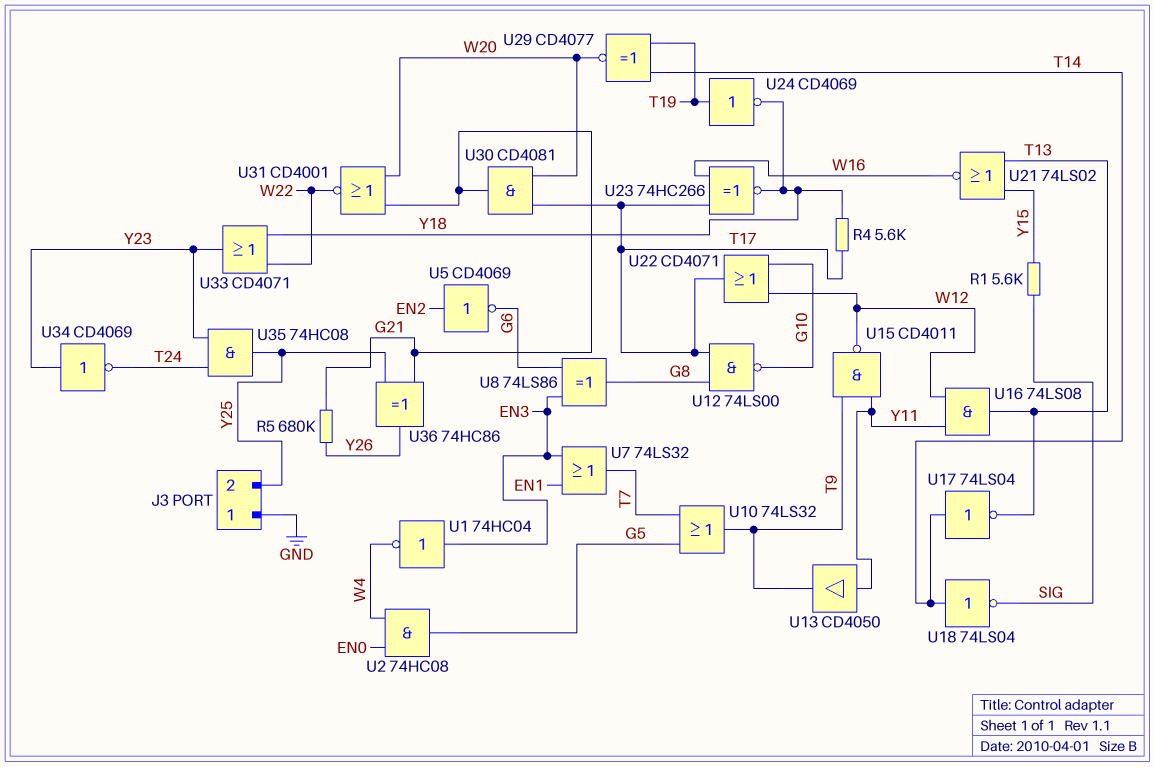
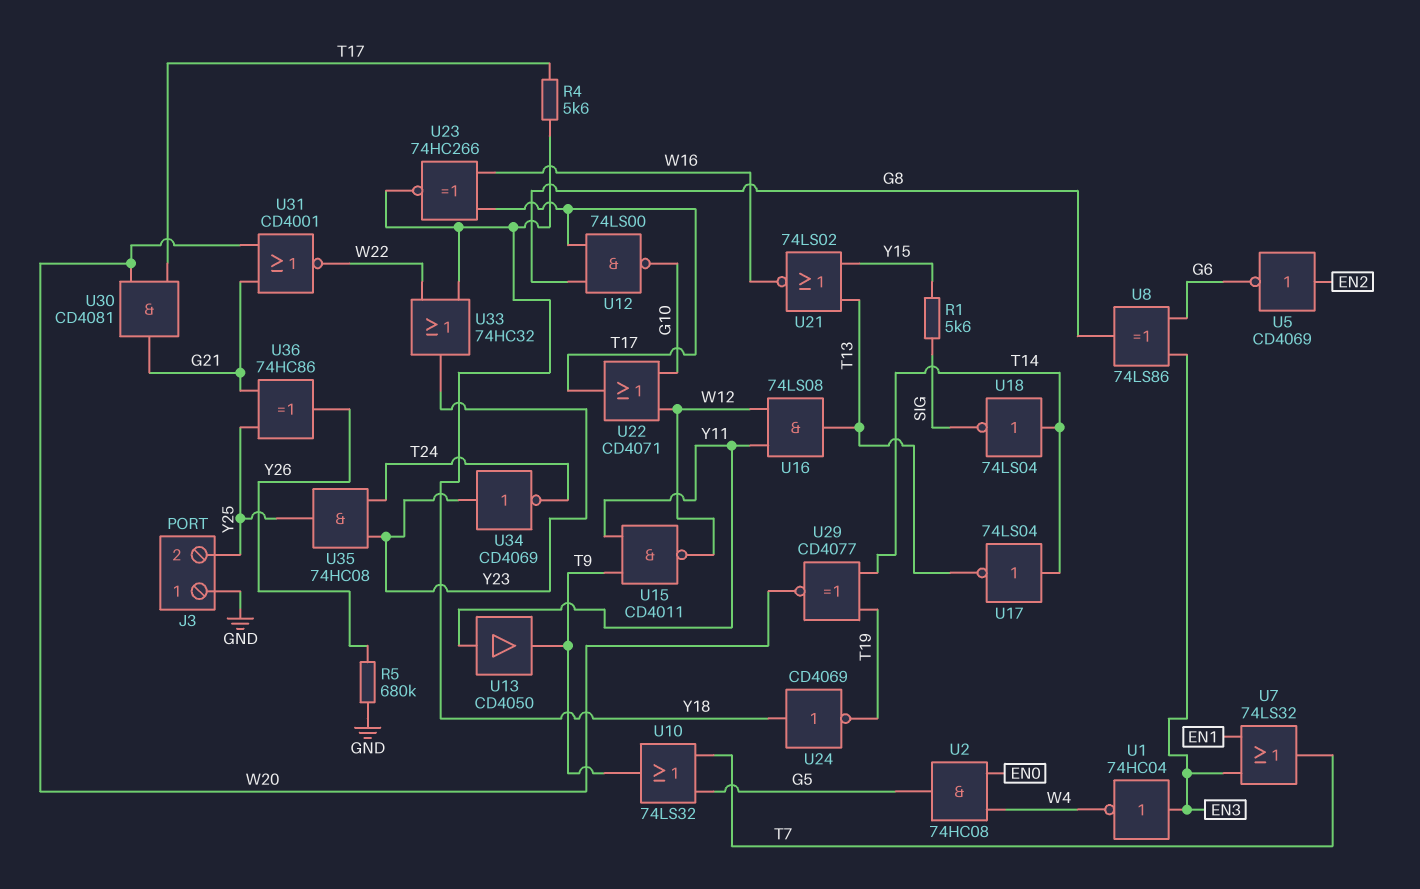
R5: 680k (G21, Y26) -> 680k (GND, Y26)
U24: NOT CD4069 (in T19, out Y18) -> NOT CD4069 (in Y18, out T19)
U33: OR CD4071 (in W22, in Y18, out Y23) -> OR 74HC32 (in W22, in Y18, out Y23)

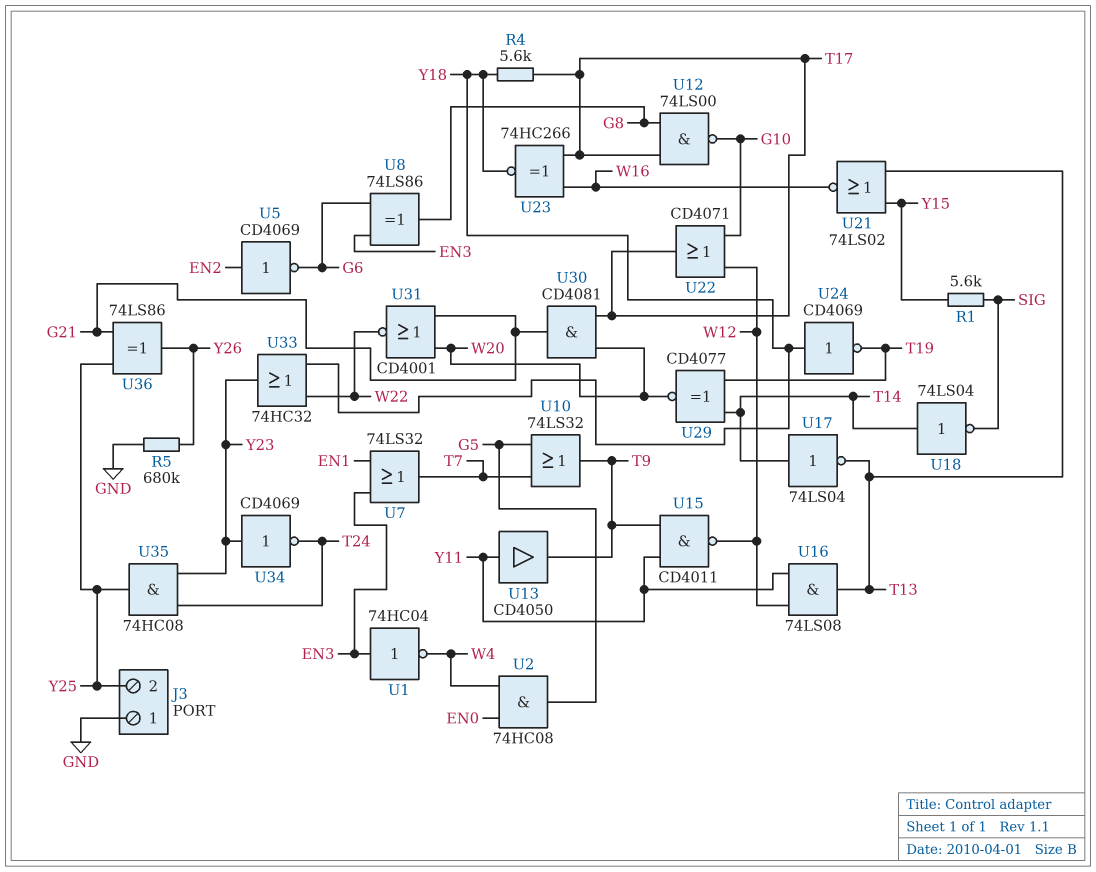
U36: XOR 74HC86 (in G21, in Y25, out Y26) -> XOR 74LS86 (in G21, in Y25, out Y26)

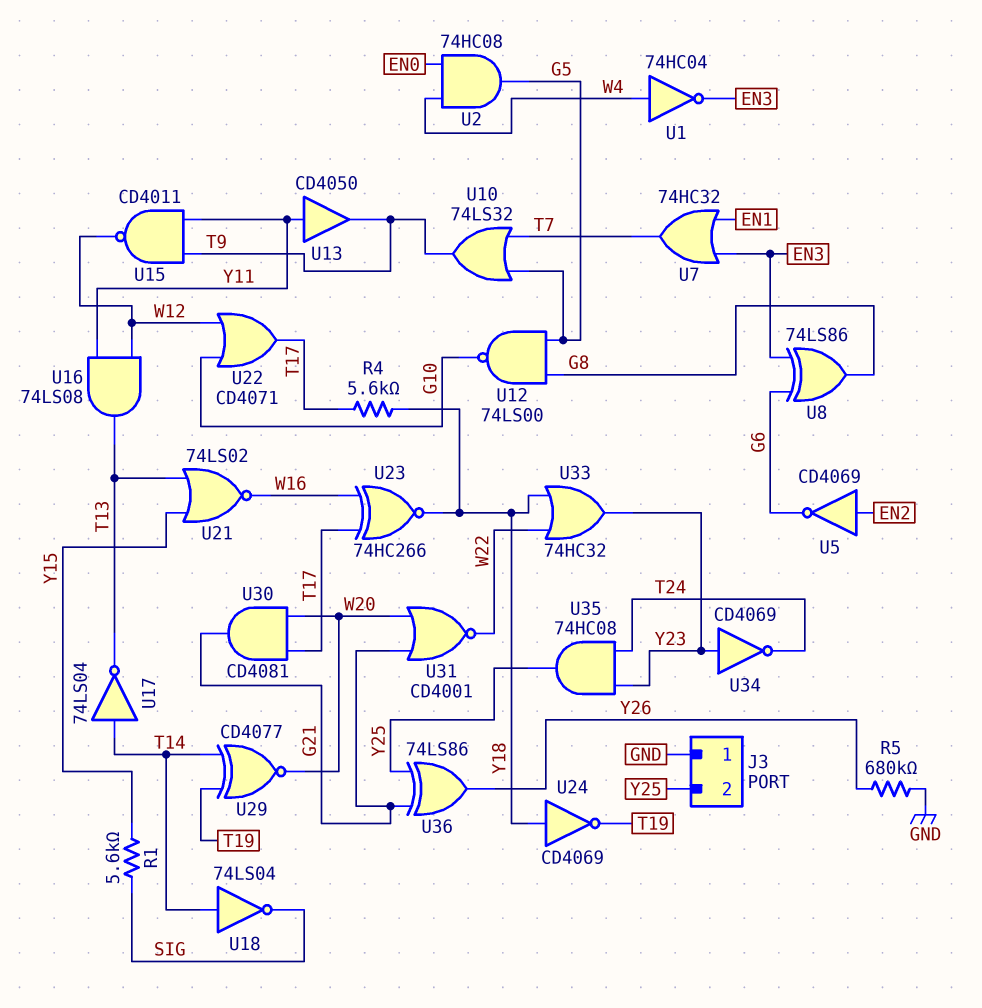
U1: NOT 74HC04 (in EN3, out W4) -> NOT 74HC04 (in W4, out EN3)
U7: OR 74LS32 (in EN1, in EN3, out T7) -> OR 74HC32 (in EN1, in EN3, out T7)
U12: NAND 74LS00 (in G8, in T17, out G10) -> NAND 74LS00 (in G5, in G8, out G10)

